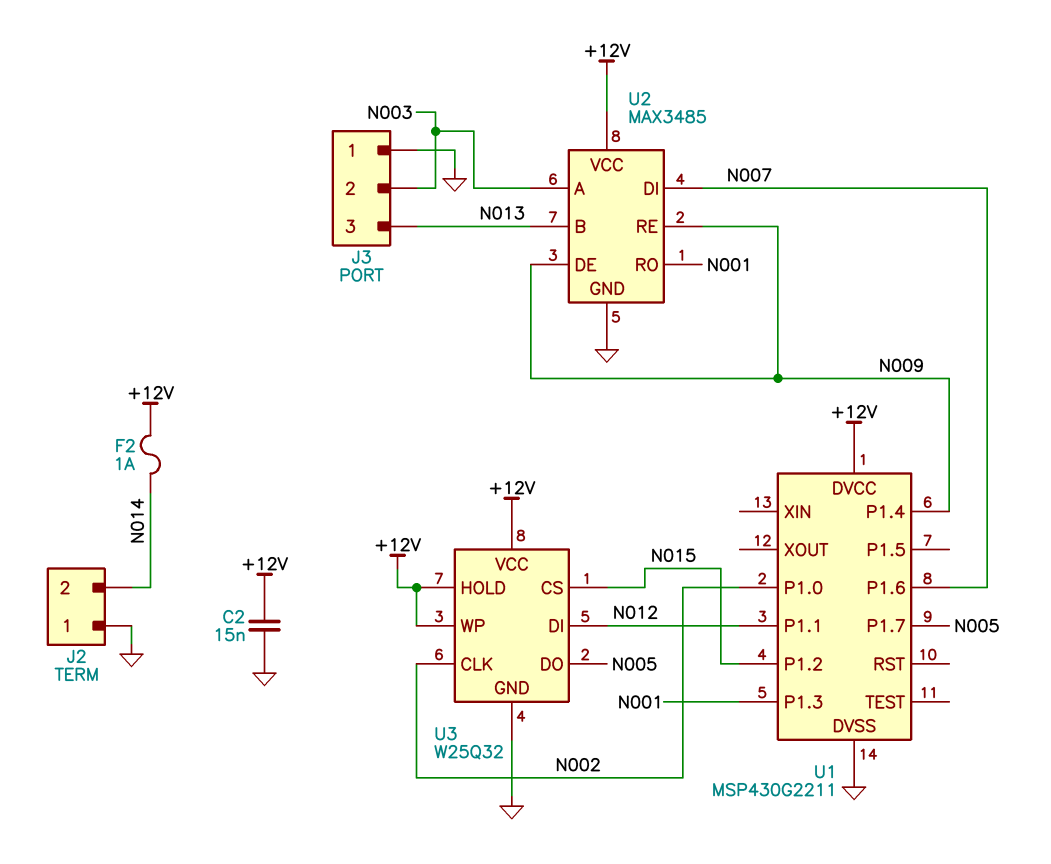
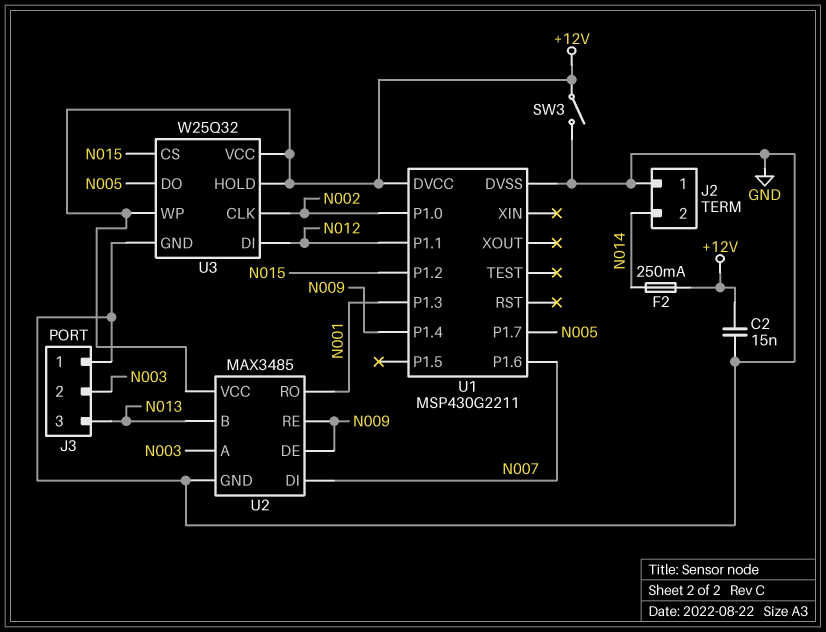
F2: 1A (+12V, N014) -> 250mA (+12V, N014)
SW3: none -> switch (+12V, GND)

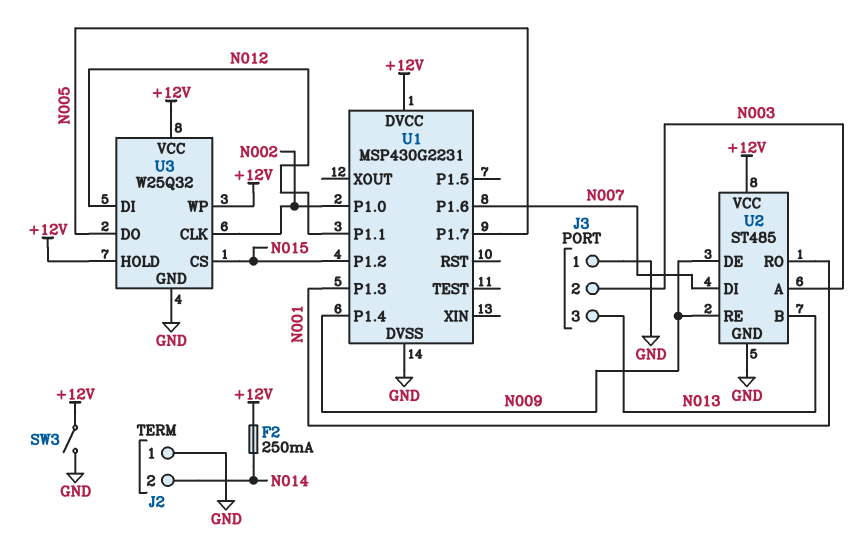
C2: 15nF (+12V, GND) -> none
U1: MSP430G2211 -> MSP430G2231
U2: MAX3485 -> ST485

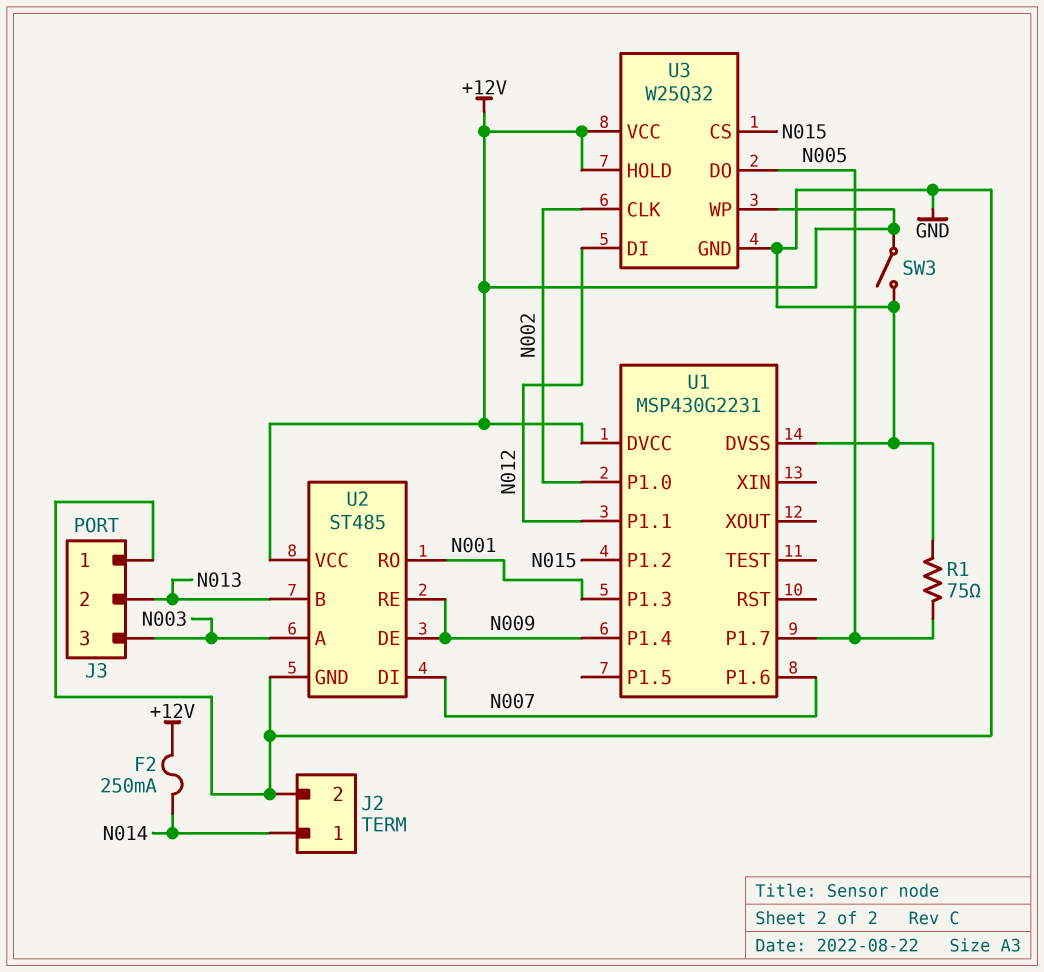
J2 pin 1: GND -> N014
J2 pin 2: N014 -> GND
J3 pin 2: N003 -> N013
J3 pin 3: N013 -> N003
R1: none -> 75 (GND, N005)

